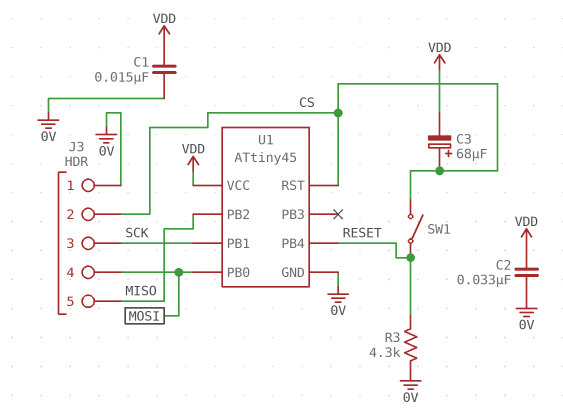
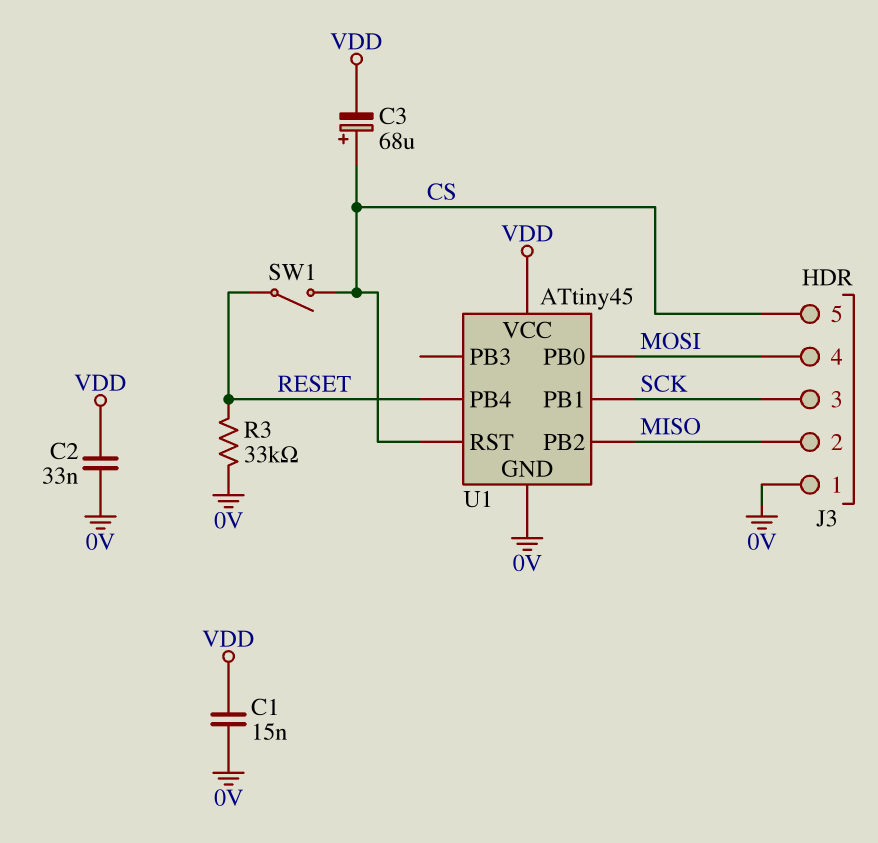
J3 pin 2: CS -> MISO
J3 pin 5: MISO -> CS
R3: 4.3k (0V, RESET) -> 33k (0V, RESET)

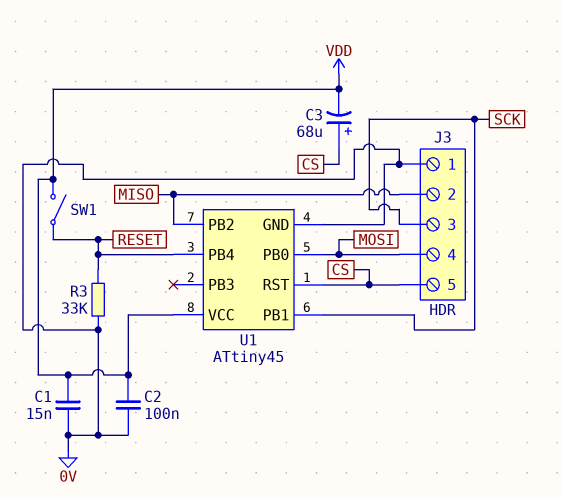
C2: 33nF (0V, VDD) -> 100nF (0V, VDD)
SW1: switch (CS, RESET) -> switch (RESET, VDD)

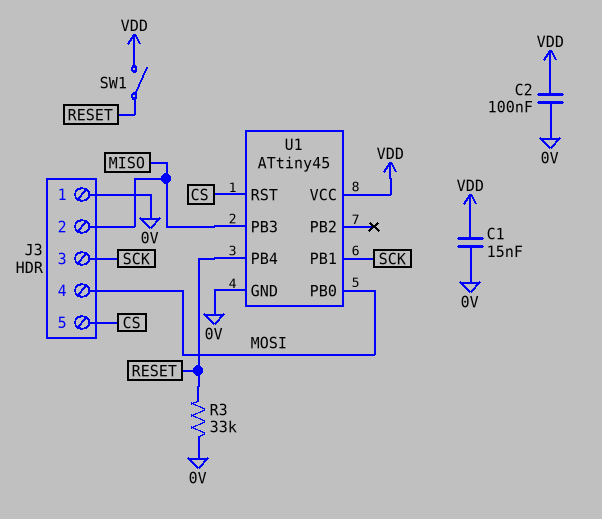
C3: 68uF (plus CS, minus VDD) -> none
U1 pin PB2: MISO -> none
U1 pin PB3: none -> MISO

